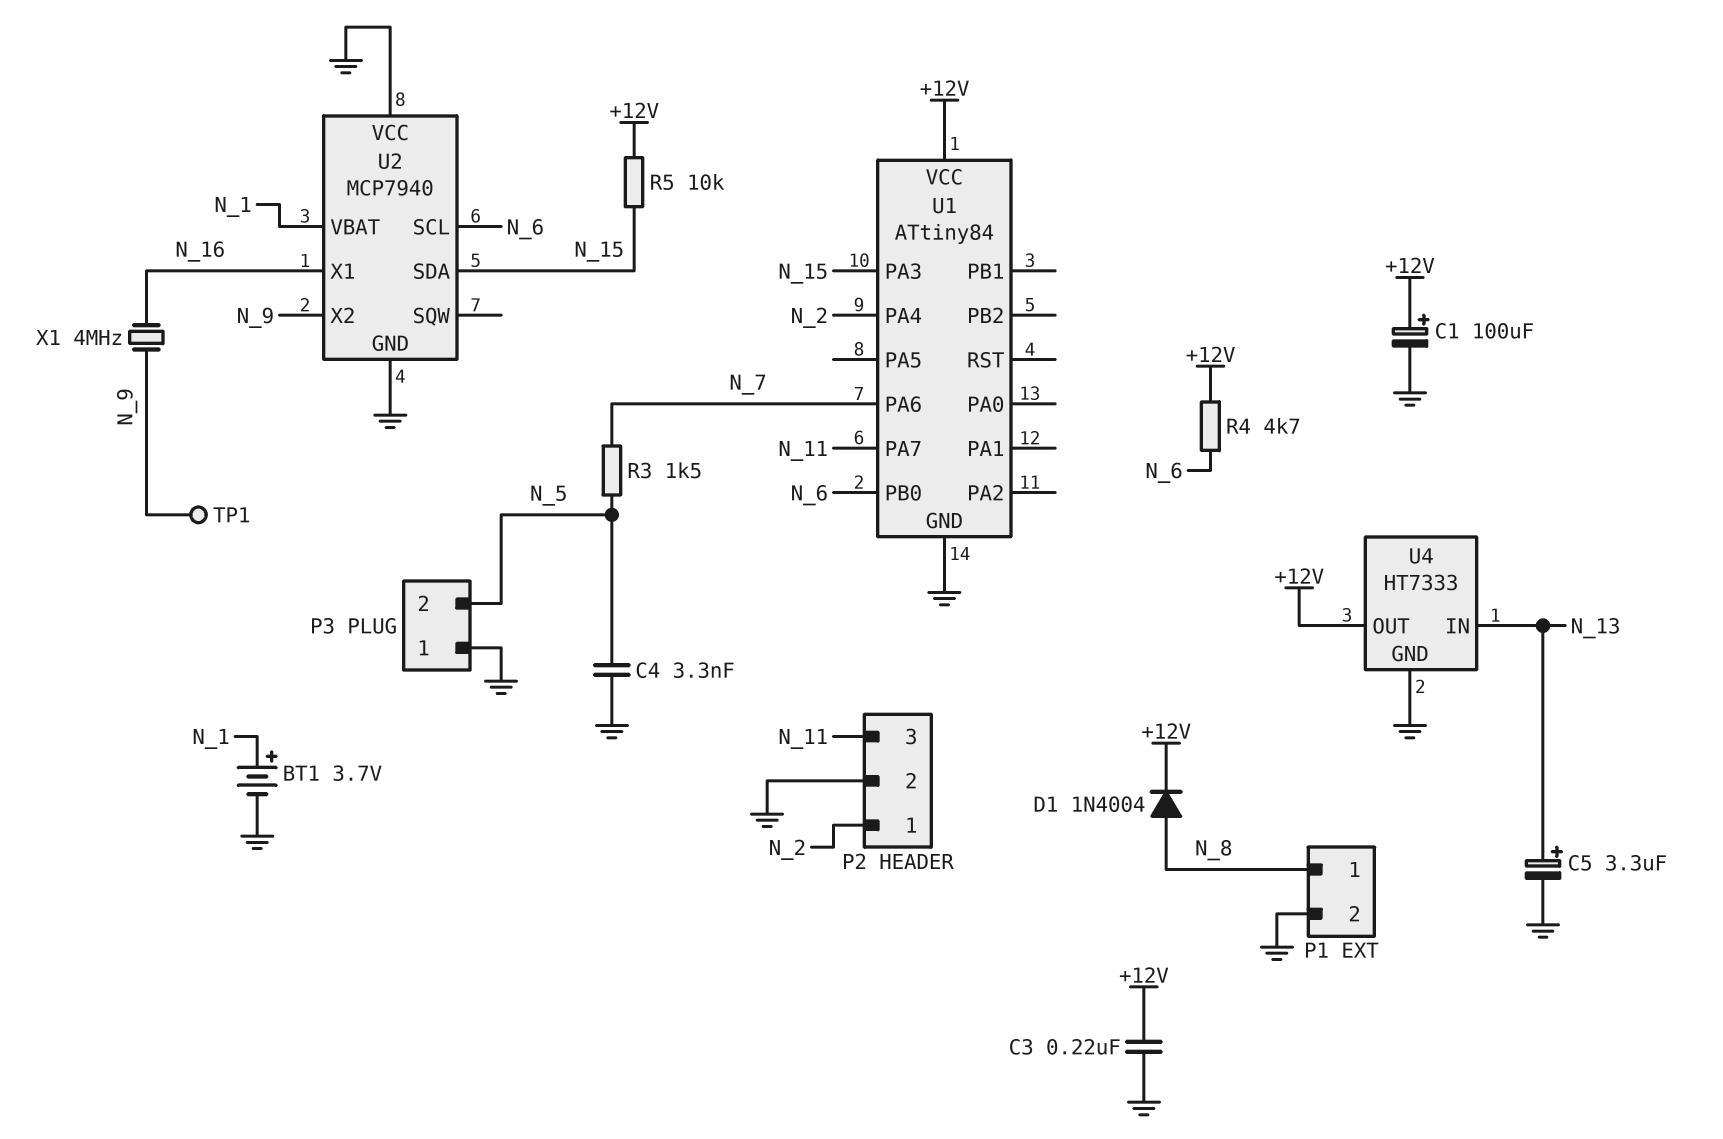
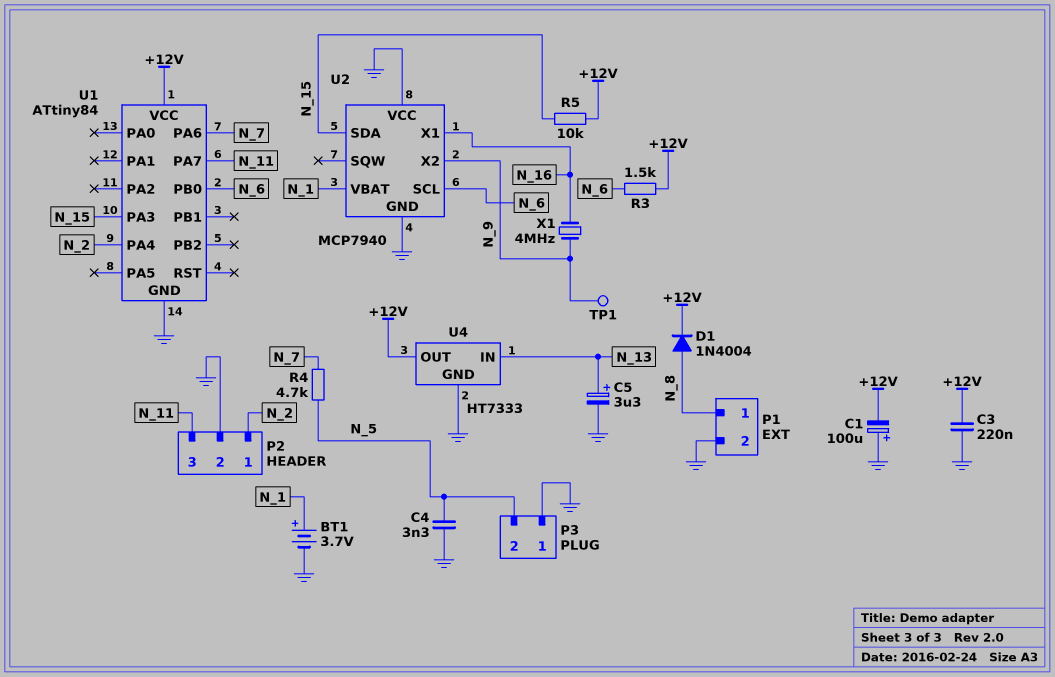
C1: 100uF (plus +12V, minus GND) -> 100uF (plus GND, minus +12V)
R3: 1.5k (N_5, N_7) -> 1.5k (+12V, N_6)
R4: 4.7k (+12V, N_6) -> 4.7k (N_5, N_7)

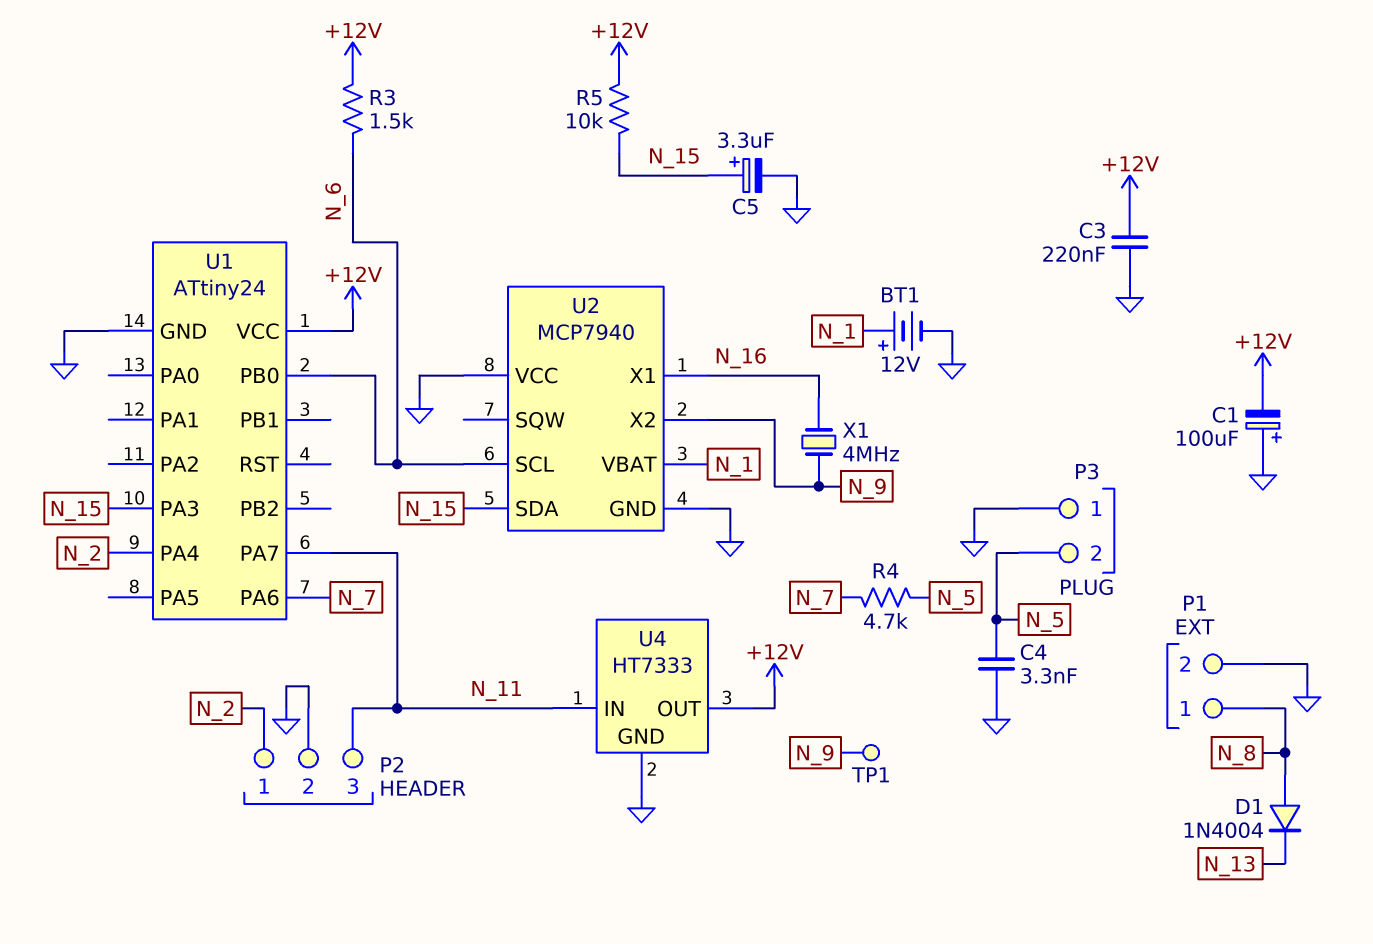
BT1: 3.7V (plus N_1, minus GND) -> 12V (plus N_1, minus GND)
C5: 3.3uF (plus N_13, minus GND) -> 3.3uF (plus N_15, minus GND)
D1: diode 1N4004 (A N_8, K +12V) -> diode 1N4004 (A N_8, K N_13)
U1: ATtiny84 -> ATtiny24
U4 pin IN: N_13 -> N_11

